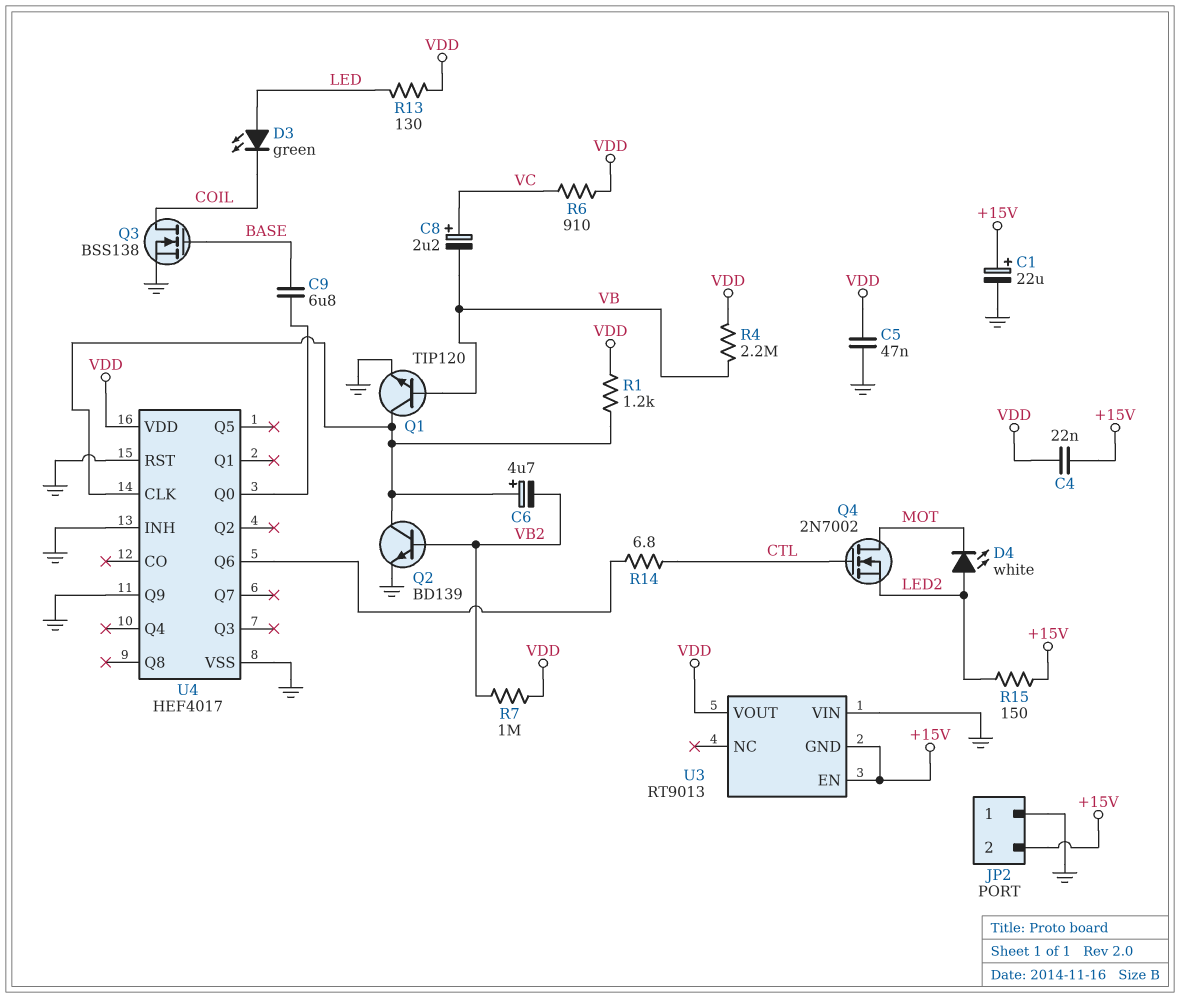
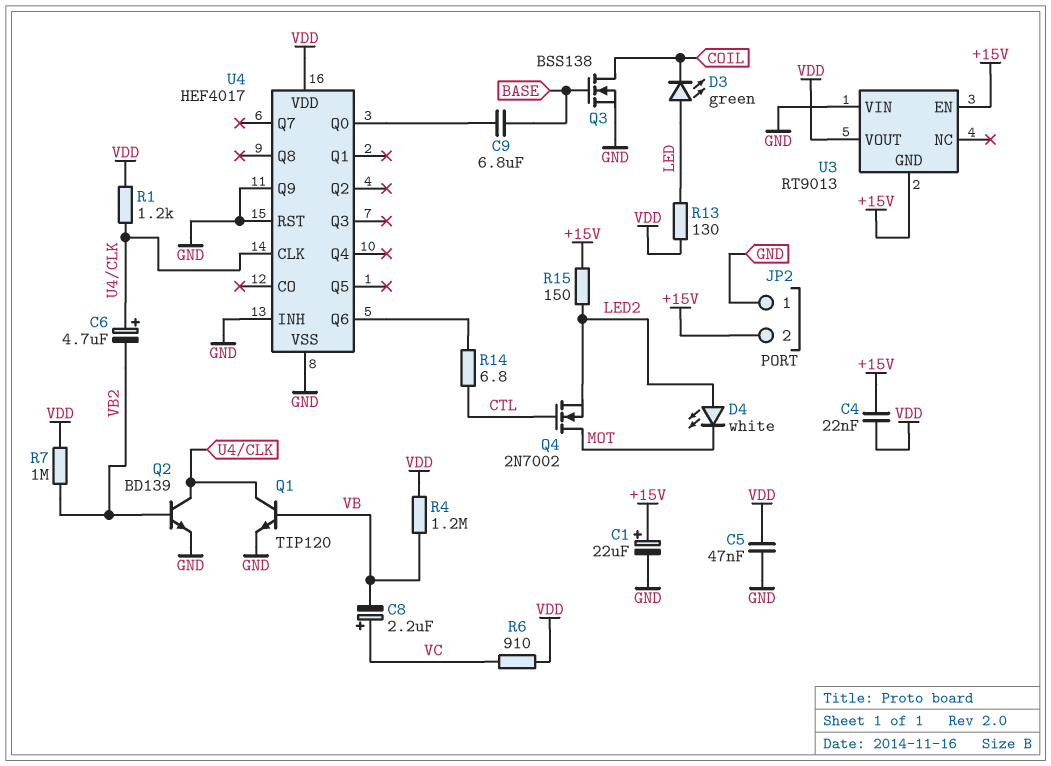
R4: 2.2M (VB, VDD) -> 1.2M (VB, VDD)

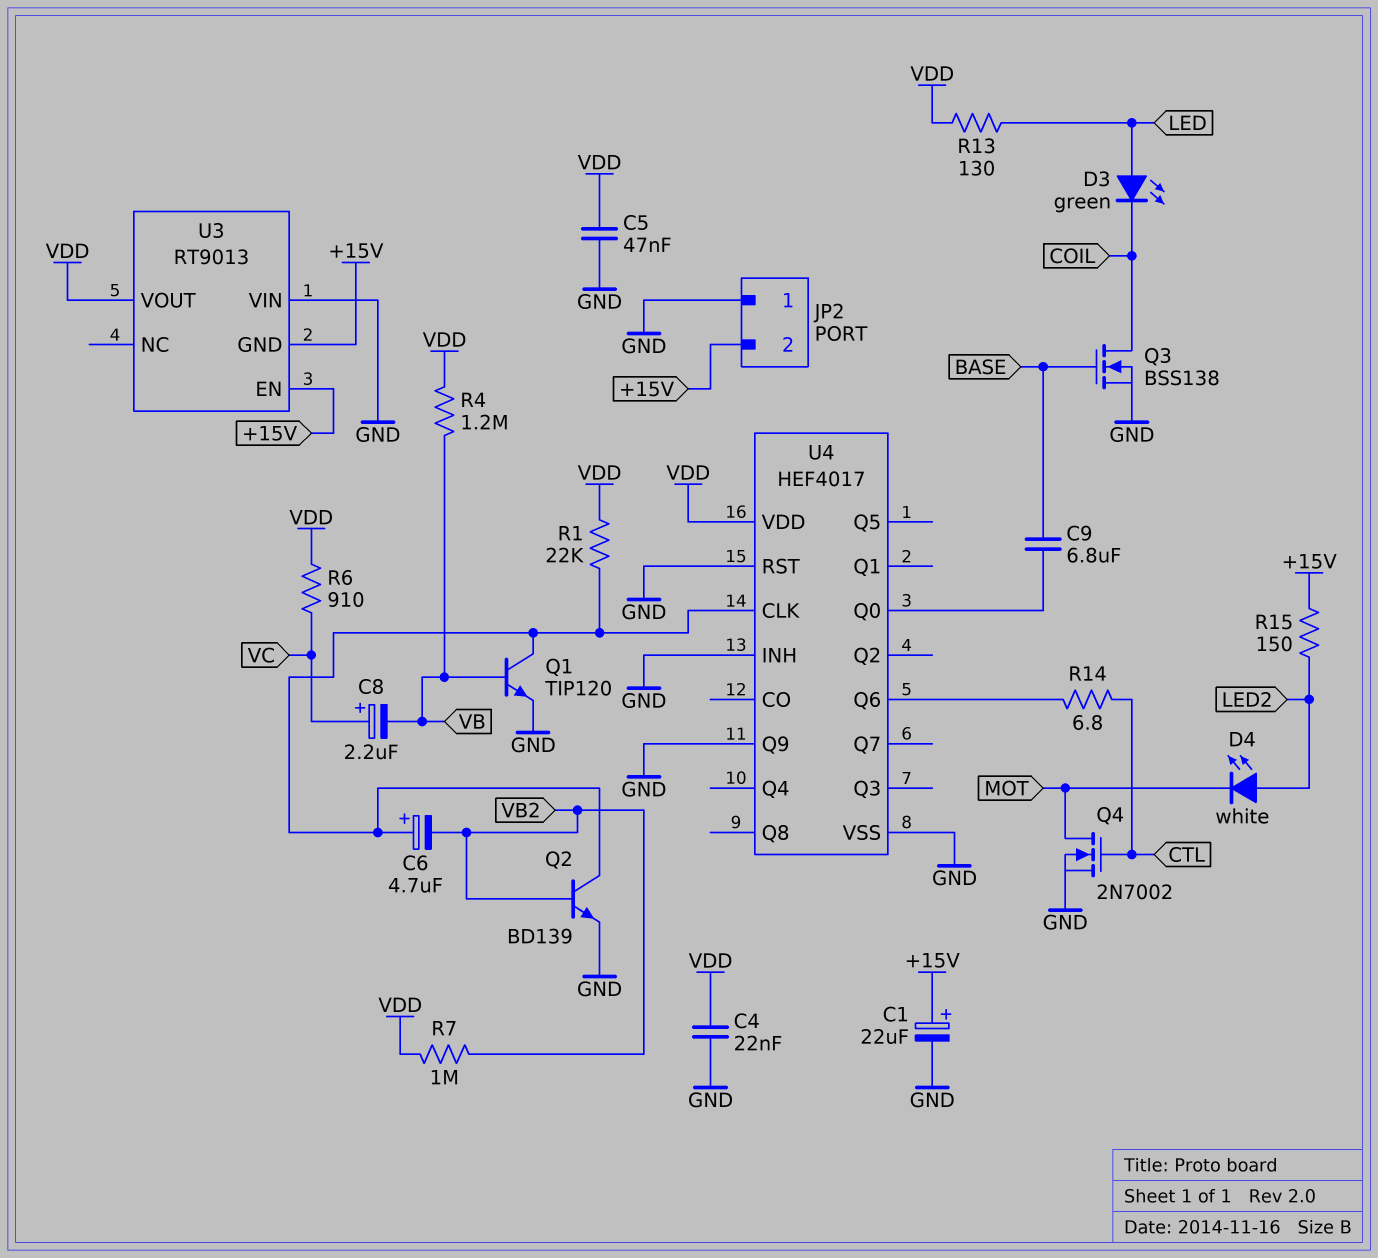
C4: 22nF (+15V, VDD) -> 22nF (GND, VDD)
Q4: NMOS 2N7002 (G CTL, D MOT, S LED2) -> NMOS 2N7002 (G CTL, D MOT, S GND)
R1: 1.2k (U4/CLK, VDD) -> 22k (U4/CLK, VDD)

